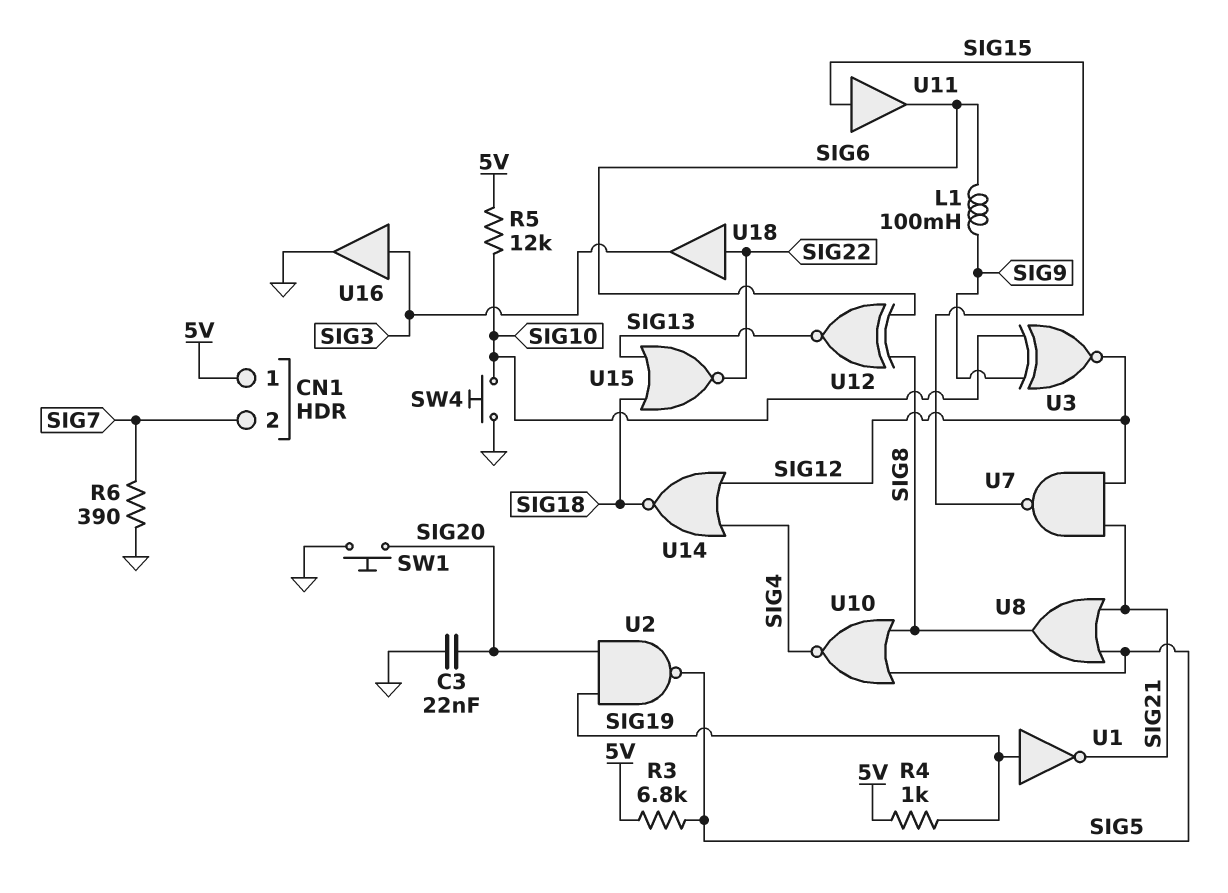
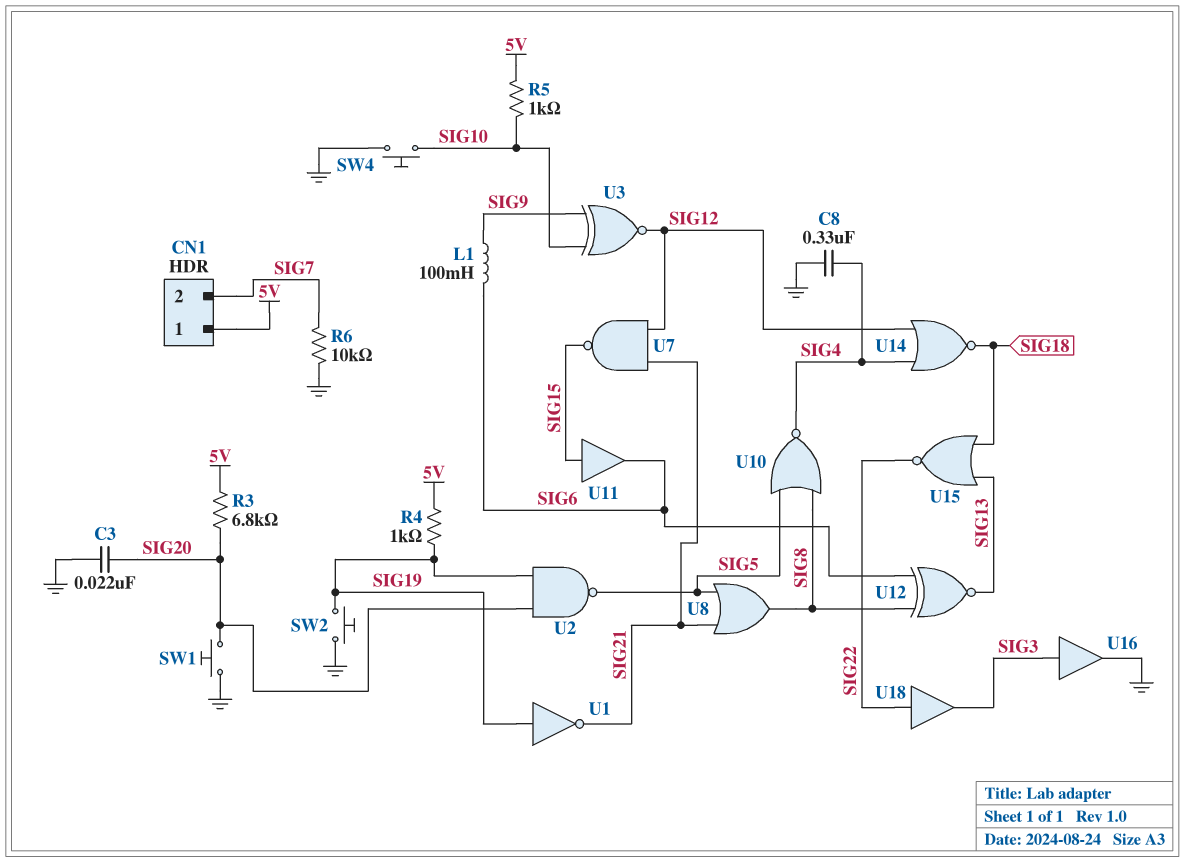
C8: none -> 330nF (GND, SIG4)
R3: 6.8k (5V, SIG5) -> 6.8k (5V, SIG20)
R5: 12k (5V, SIG10) -> 1k (5V, SIG10)
R6: 390 (GND, SIG7) -> 10k (GND, SIG7)
SW2: none -> button (GND, SIG19)

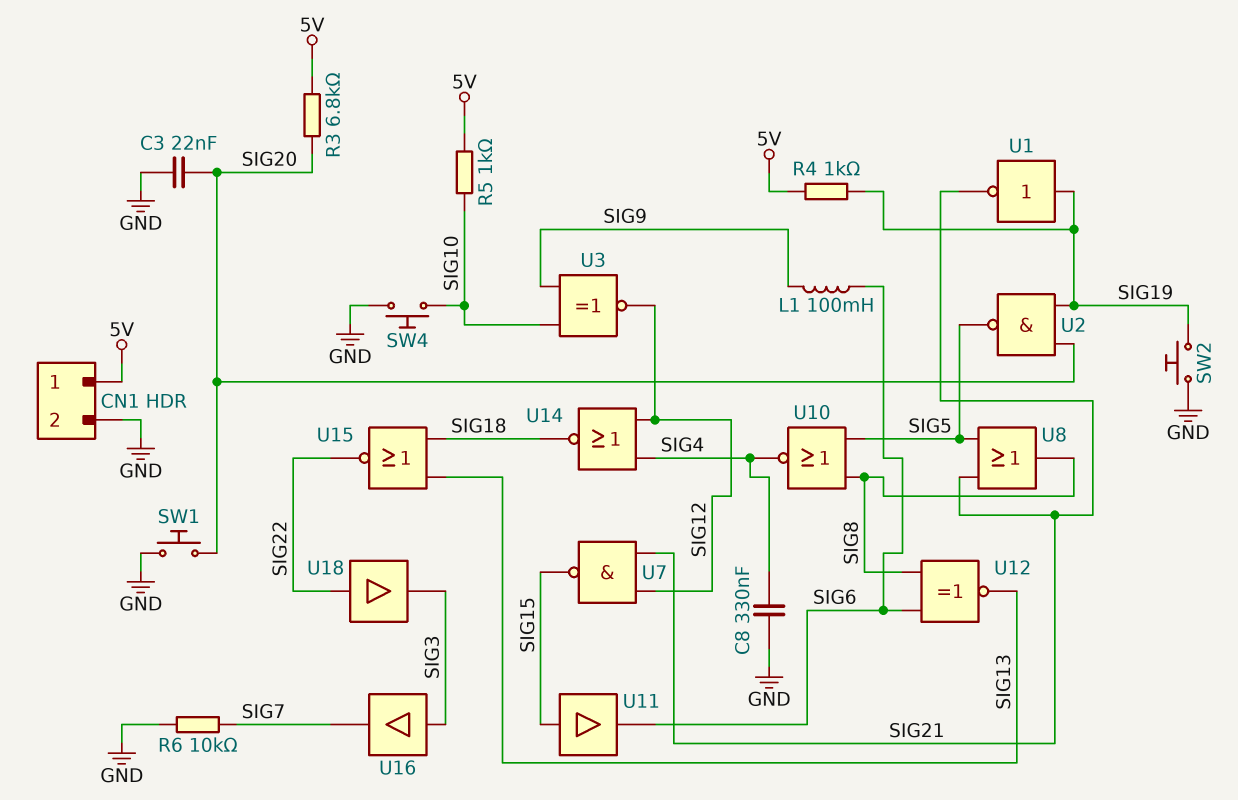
CN1 pin 2: SIG7 -> GND
U16: buffer (in SIG3, out GND) -> buffer (in SIG3, out SIG7)

